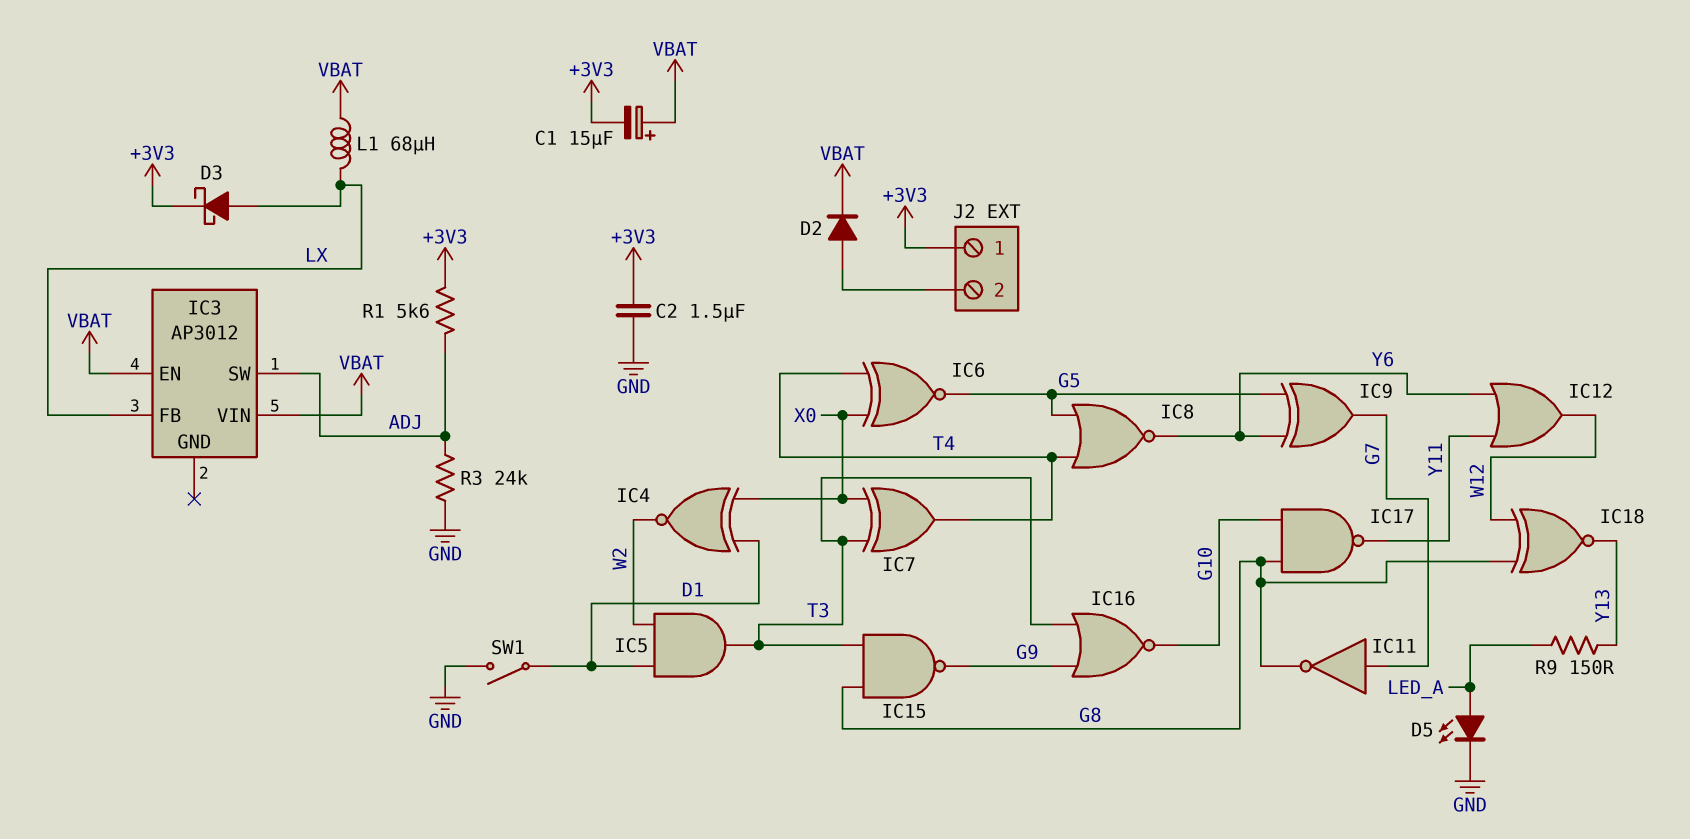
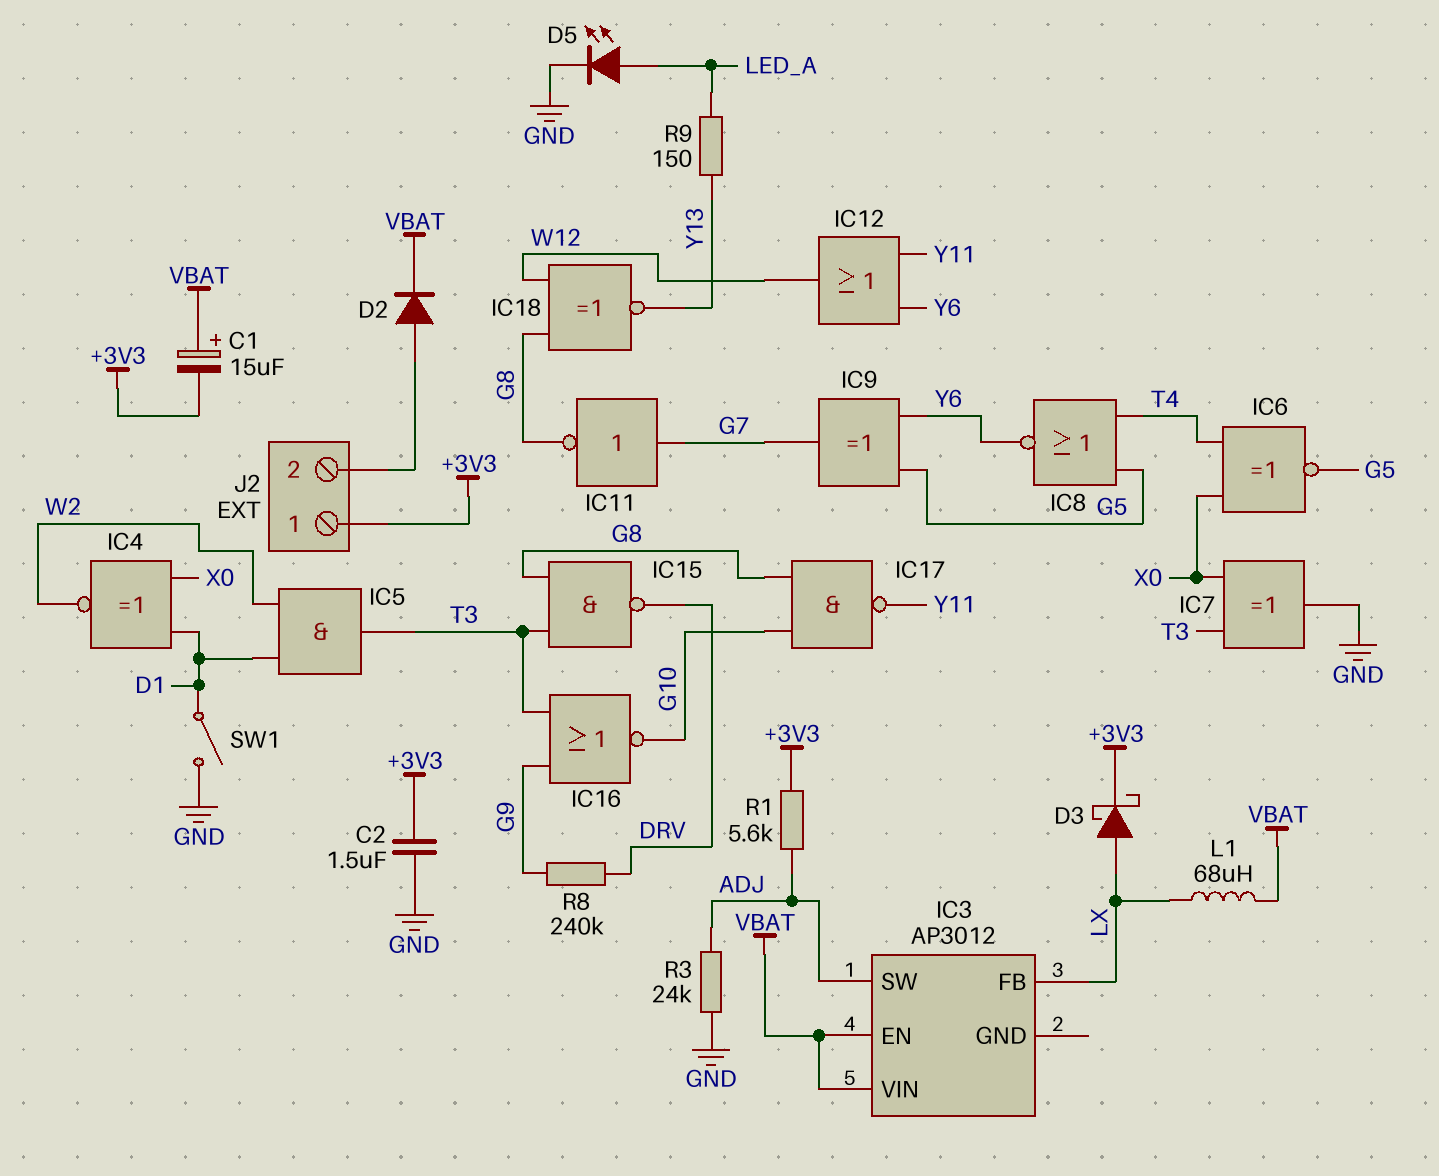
IC7: XOR (in T3, in X0, out T4) -> XOR (in T3, in X0, out GND)
IC15: NAND (in G8, in T3, out G9) -> NAND (in G8, in T3, out DRV)
R8: none -> 240k (DRV, G9)

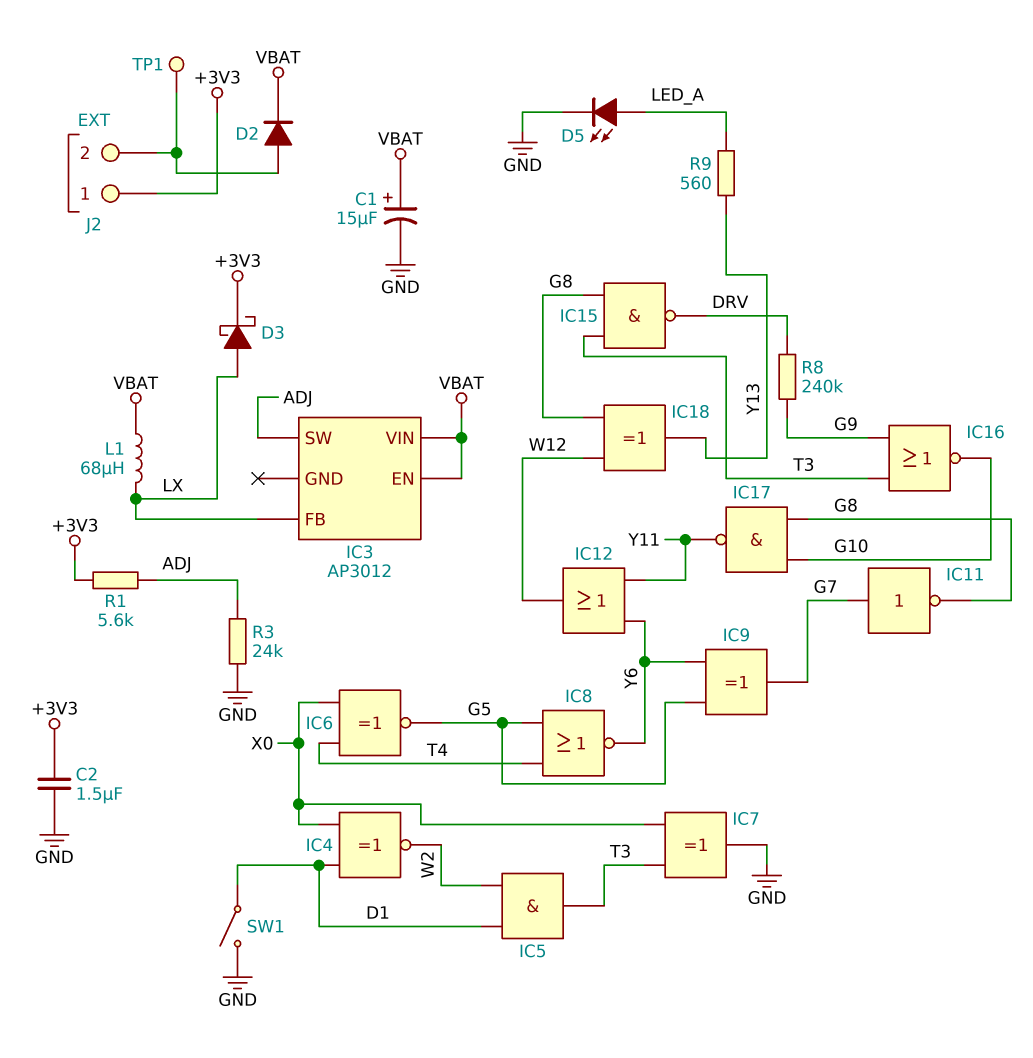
C1: 15uF (plus VBAT, minus +3V3) -> 15uF (plus VBAT, minus GND)
IC18: XNOR (in G8, in W12, out Y13) -> XOR (in G8, in W12, out Y13)
R9: 150 (LED_A, Y13) -> 560 (LED_A, Y13)
TP1: none -> test point (J2/2)

